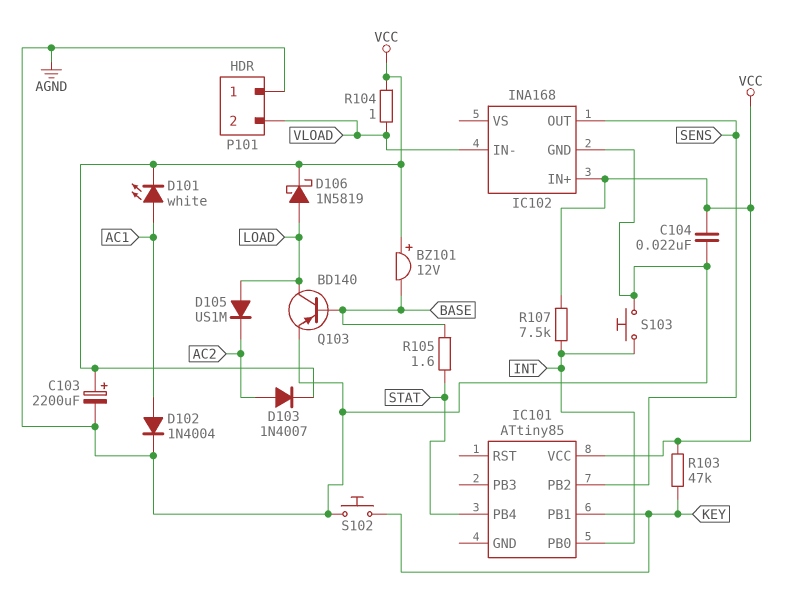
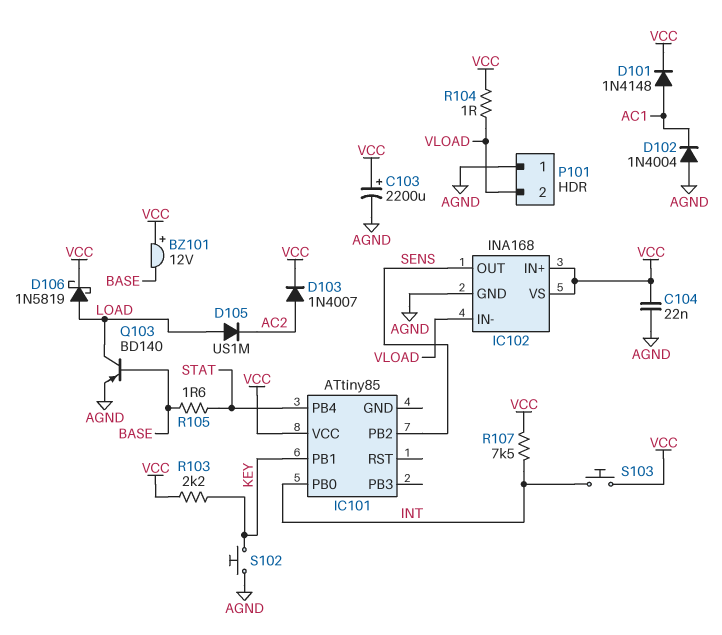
D101: LED white (A AC1, K VCC) -> diode 1N4148 (A AC1, K VCC)
D102: diode 1N4004 (A AC1, K AGND) -> diode 1N4004 (A AGND, K AC1)
IC102 pin VS: none -> VCC
R103: 47k (KEY, VCC) -> 2.2k (KEY, VCC)
S103: button (AGND, INT) -> button (INT, VCC)

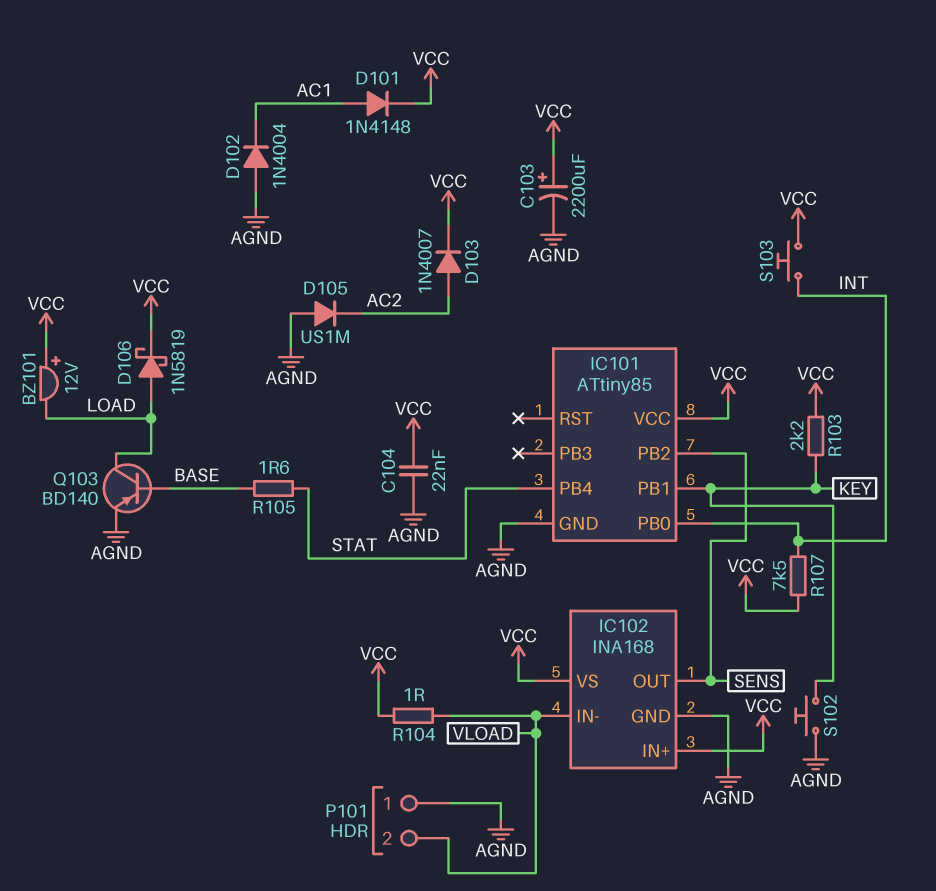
BZ101: buzzer 12V (plus VCC, minus BASE) -> buzzer 12V (plus VCC, minus LOAD)
D105: diode US1M (A LOAD, K AC2) -> diode US1M (A AGND, K AC2)
IC101 pin GND: none -> AGND

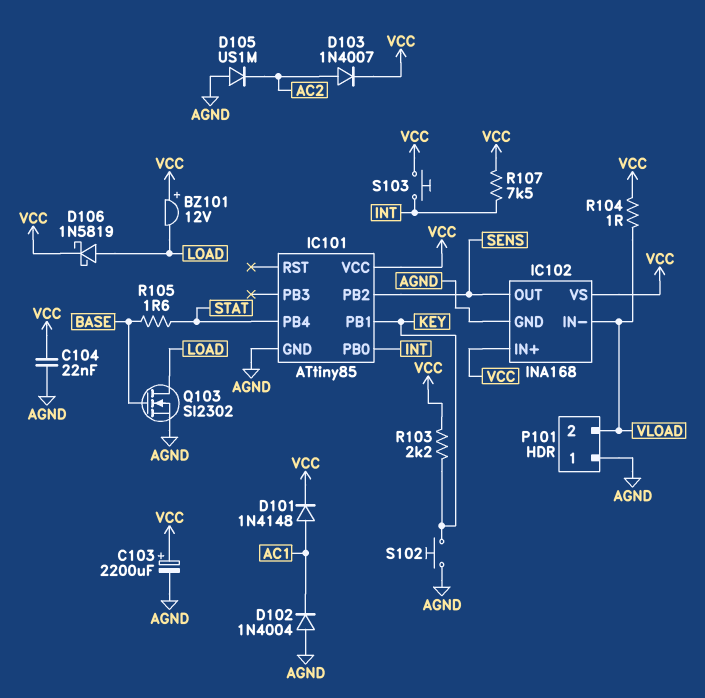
Q103: PNP BD140 (B BASE, C LOAD, E AGND) -> NMOS SI2302 (G BASE, D LOAD, S AGND)

